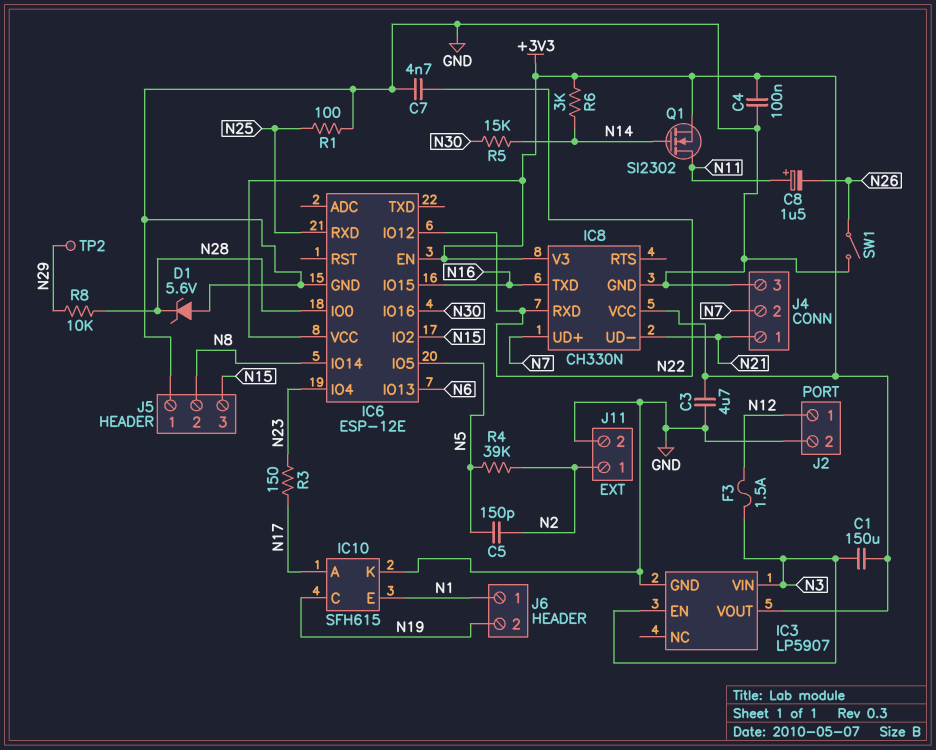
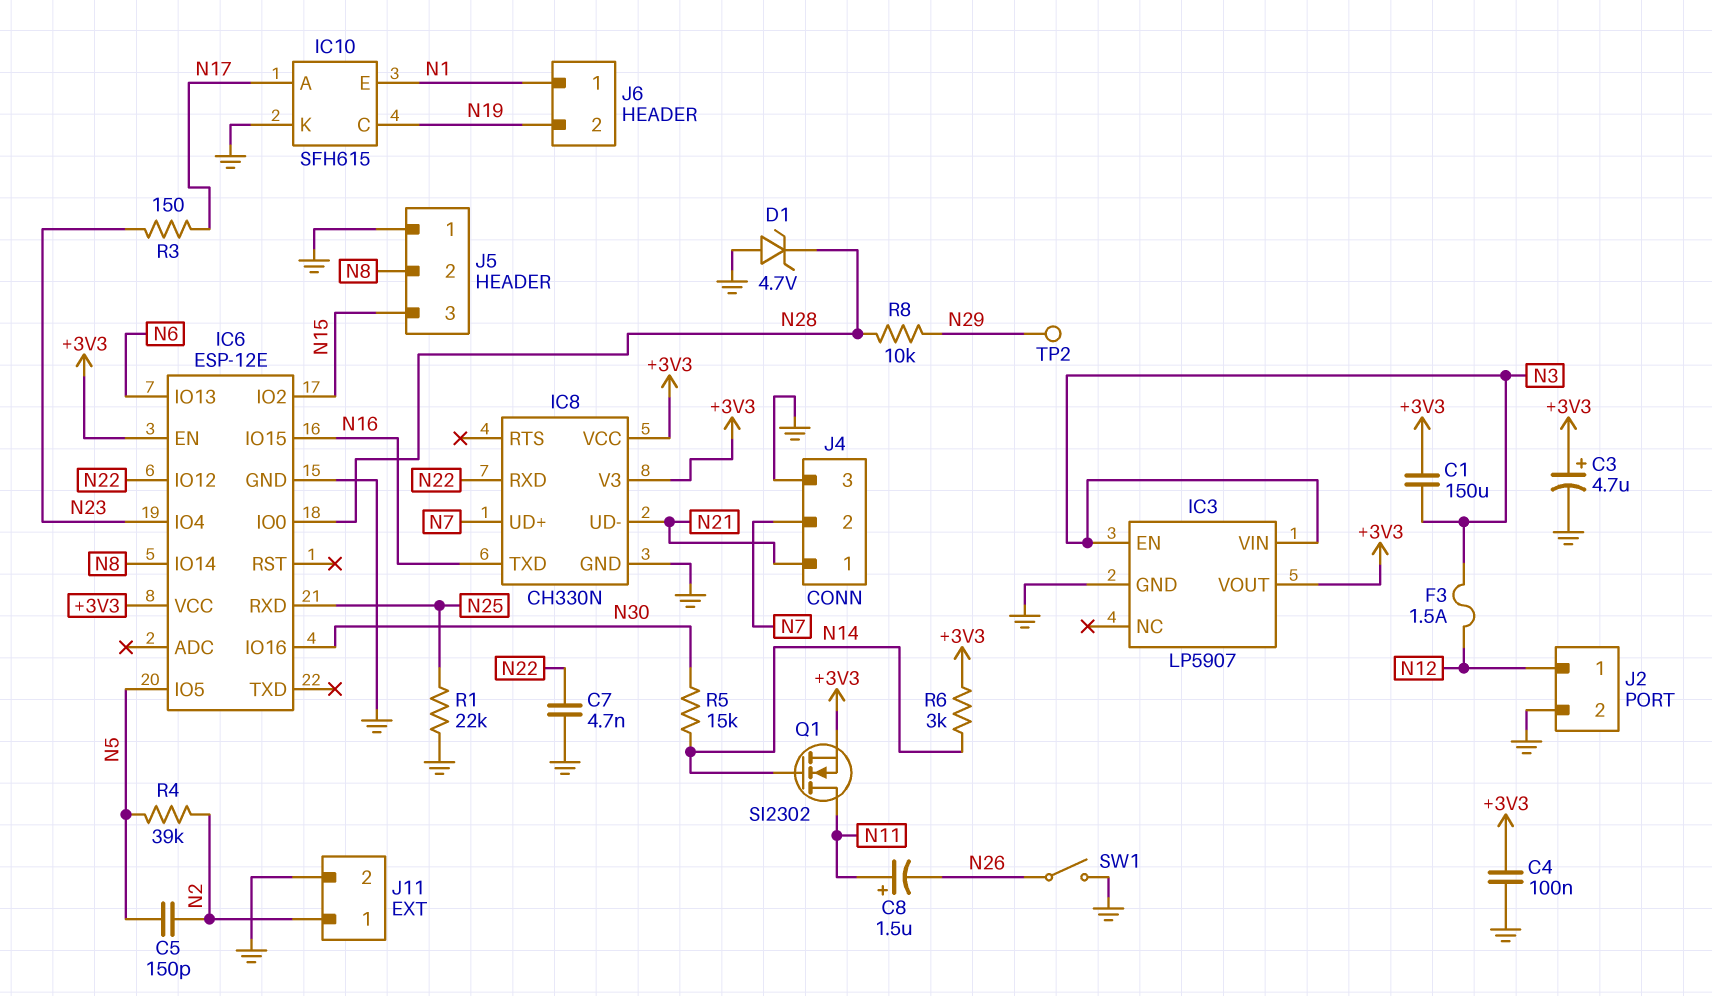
C3: 4.7uF (+3V3, GND) -> 4.7uF (plus +3V3, minus GND)
D1: zener 5.6V (A GND, K N28) -> zener 4.7V (A GND, K N28)
R1: 100 (GND, N25) -> 22k (GND, N25)

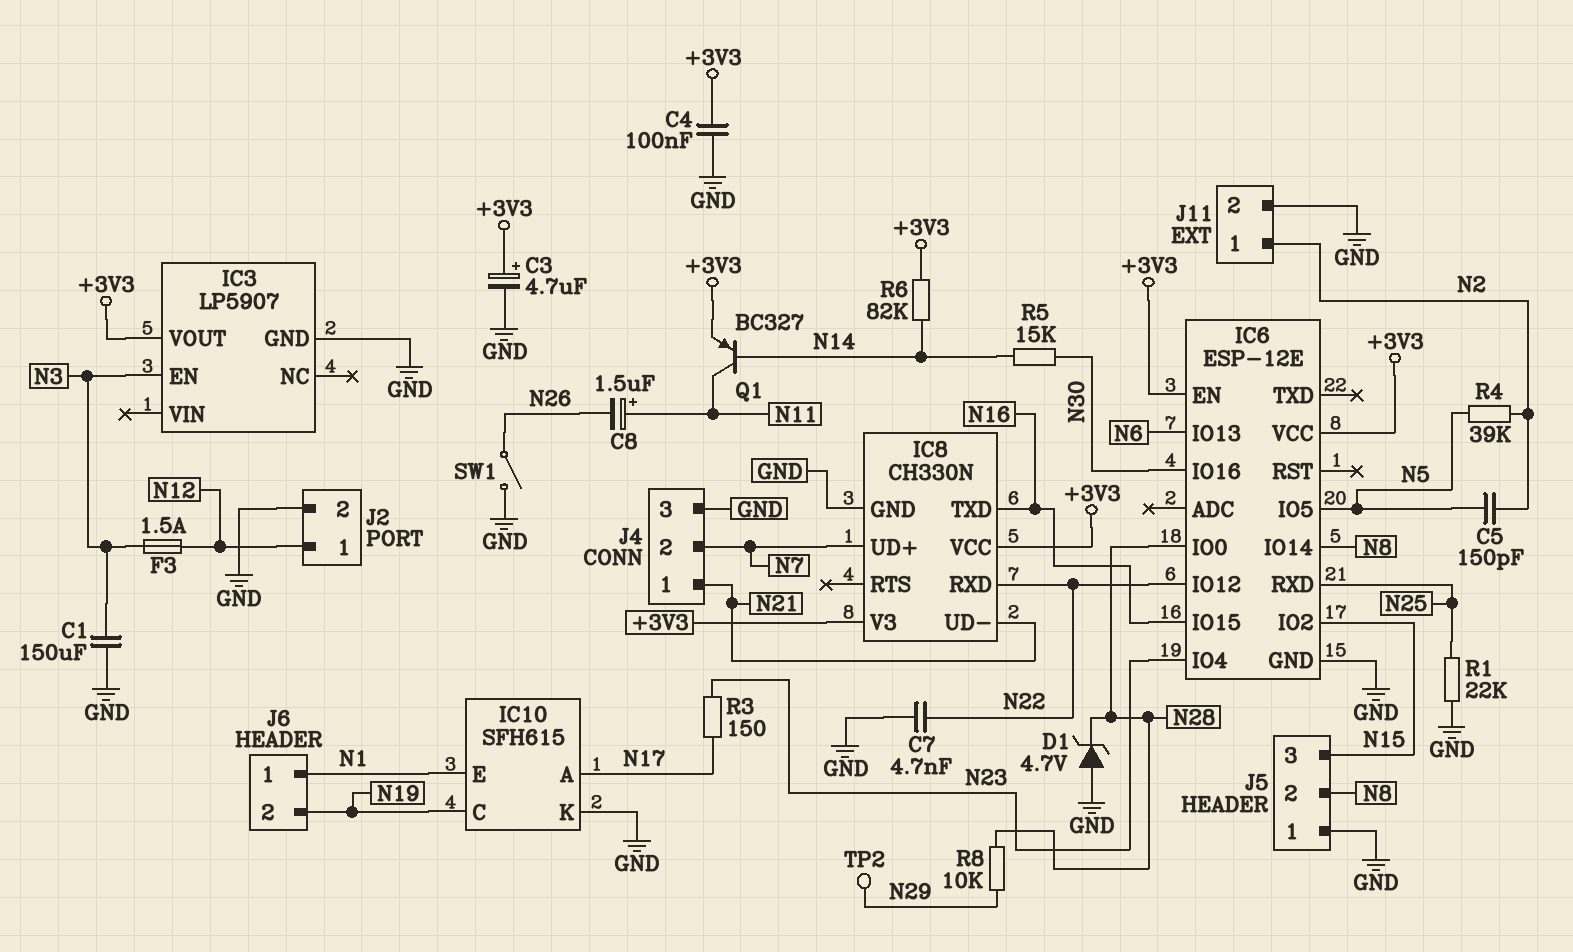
C1: 150uF (+3V3, N3) -> 150uF (GND, N3)
IC3 pin VIN: N3 -> none
Q1: NMOS SI2302 (G N14, D N11, S +3V3) -> PNP BC327 (B N14, C N11, E +3V3)
R6: 3k (+3V3, N14) -> 82k (+3V3, N14)

